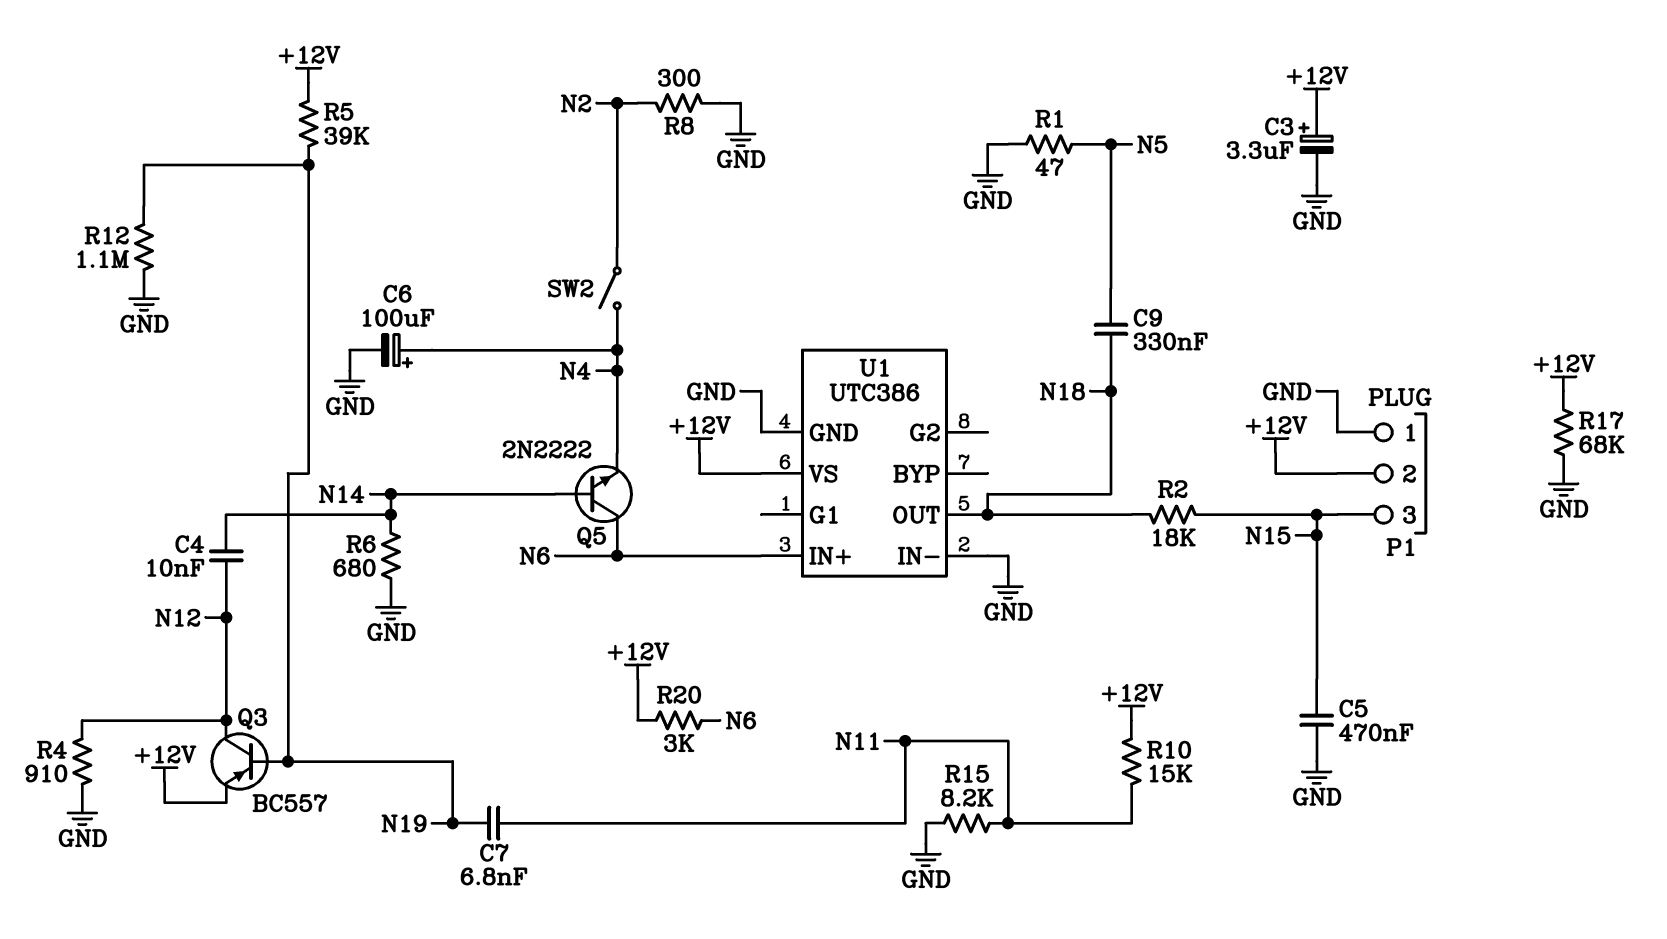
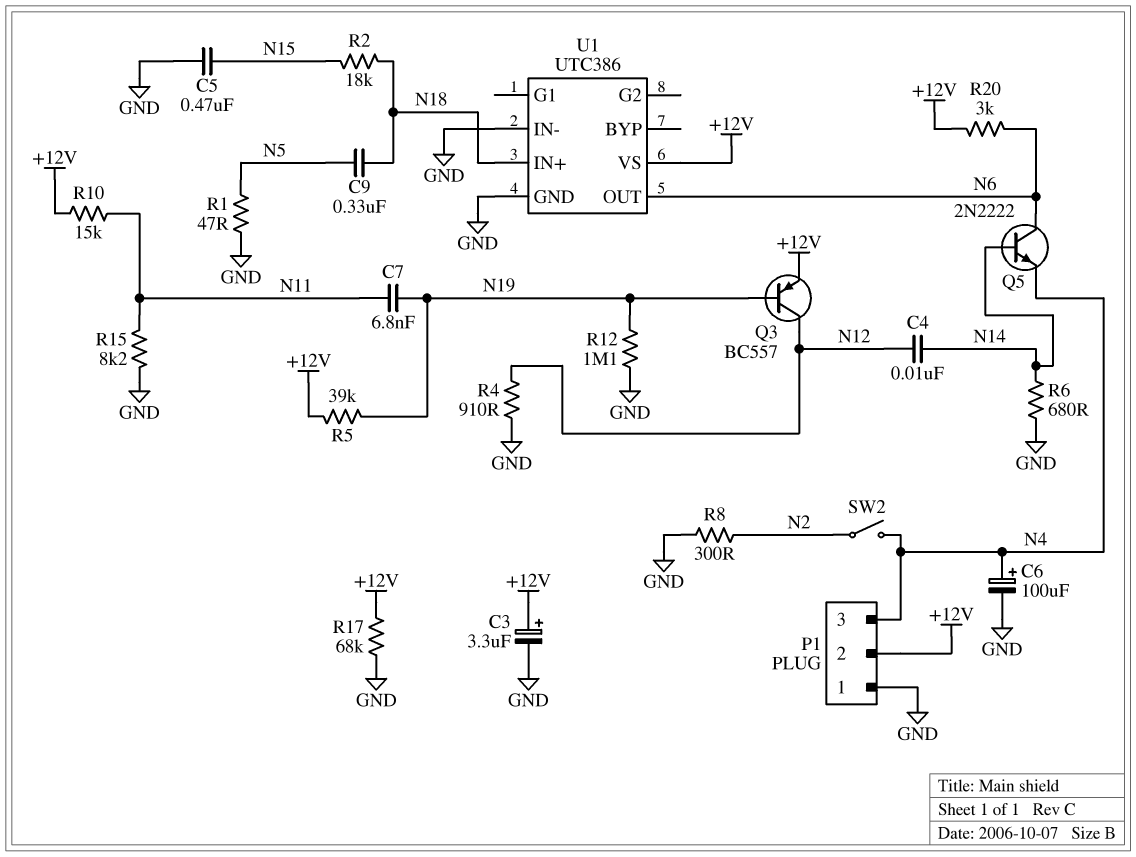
P1 pin 3: N15 -> N4
U1 pin IN+: N6 -> N18
U1 pin OUT: N18 -> N6

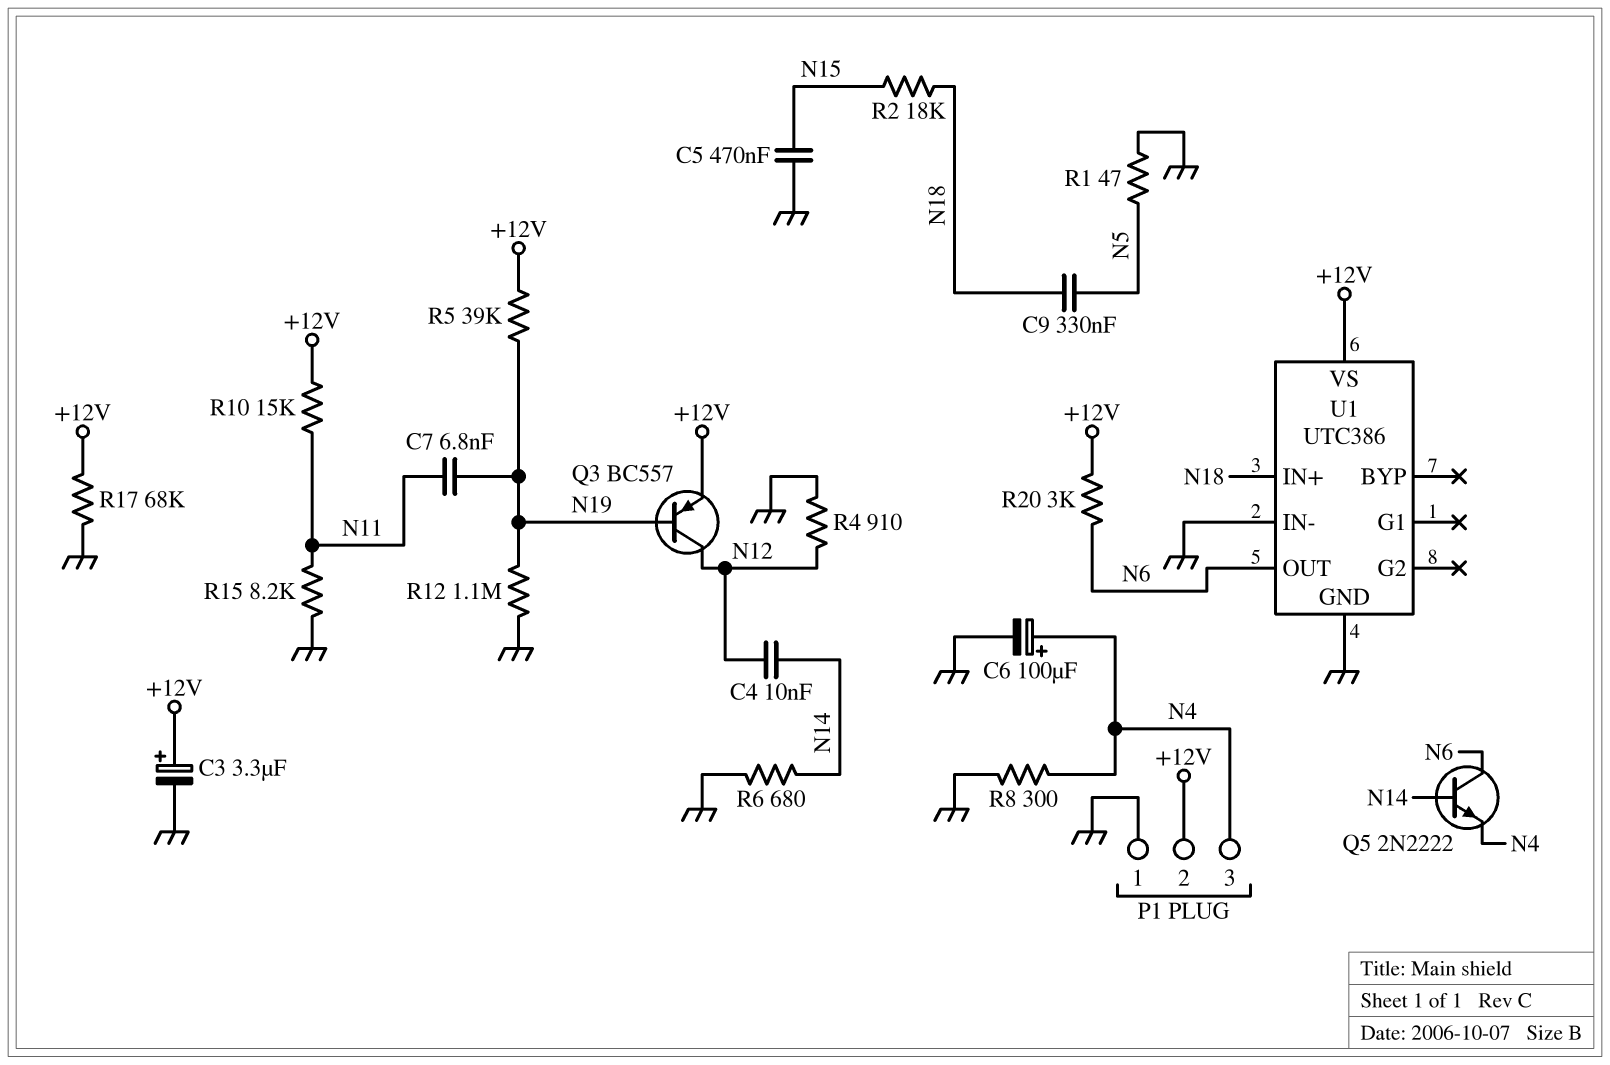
R8: 300 (GND, N2) -> 300 (GND, N4)
SW2: switch (N2, N4) -> none

